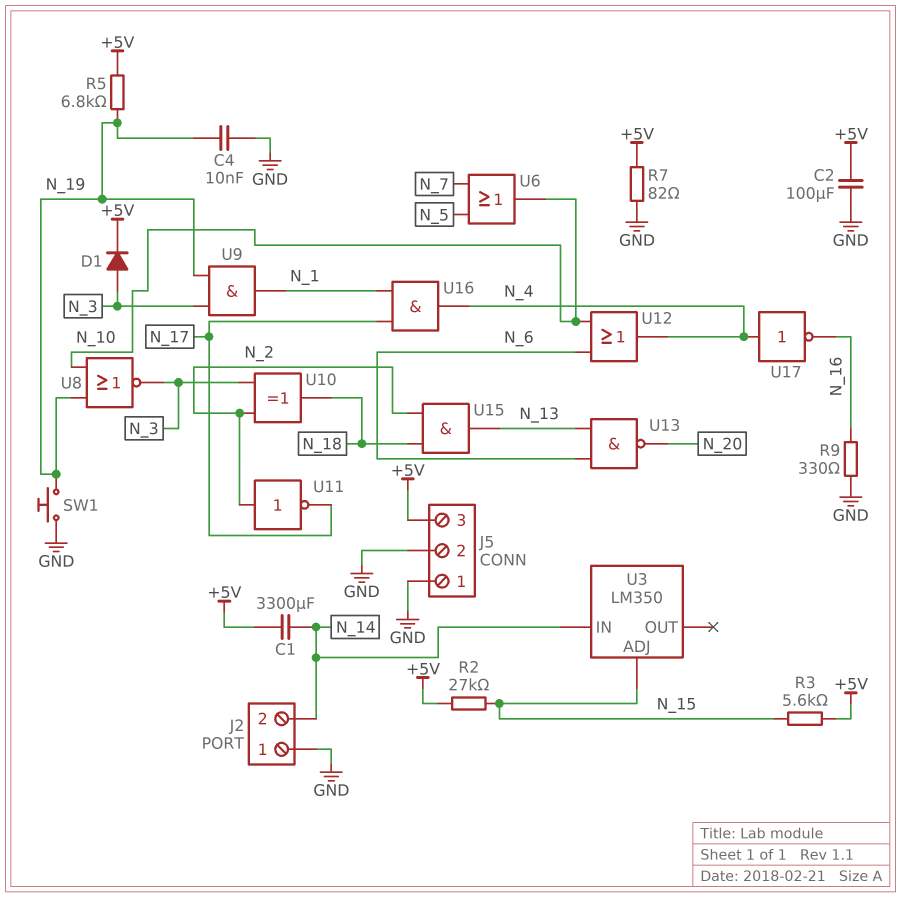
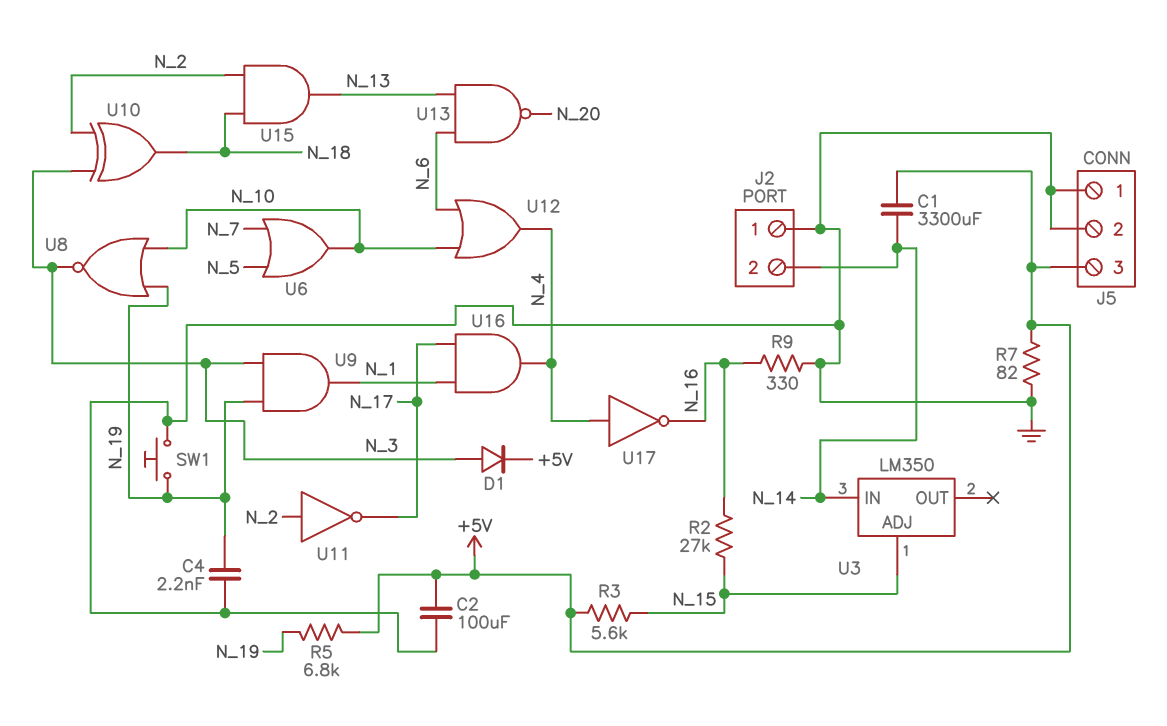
C4: 10nF (GND, N_19) -> 2.2nF (GND, N_19)
R2: 27k (+5V, N_15) -> 27k (N_15, N_16)

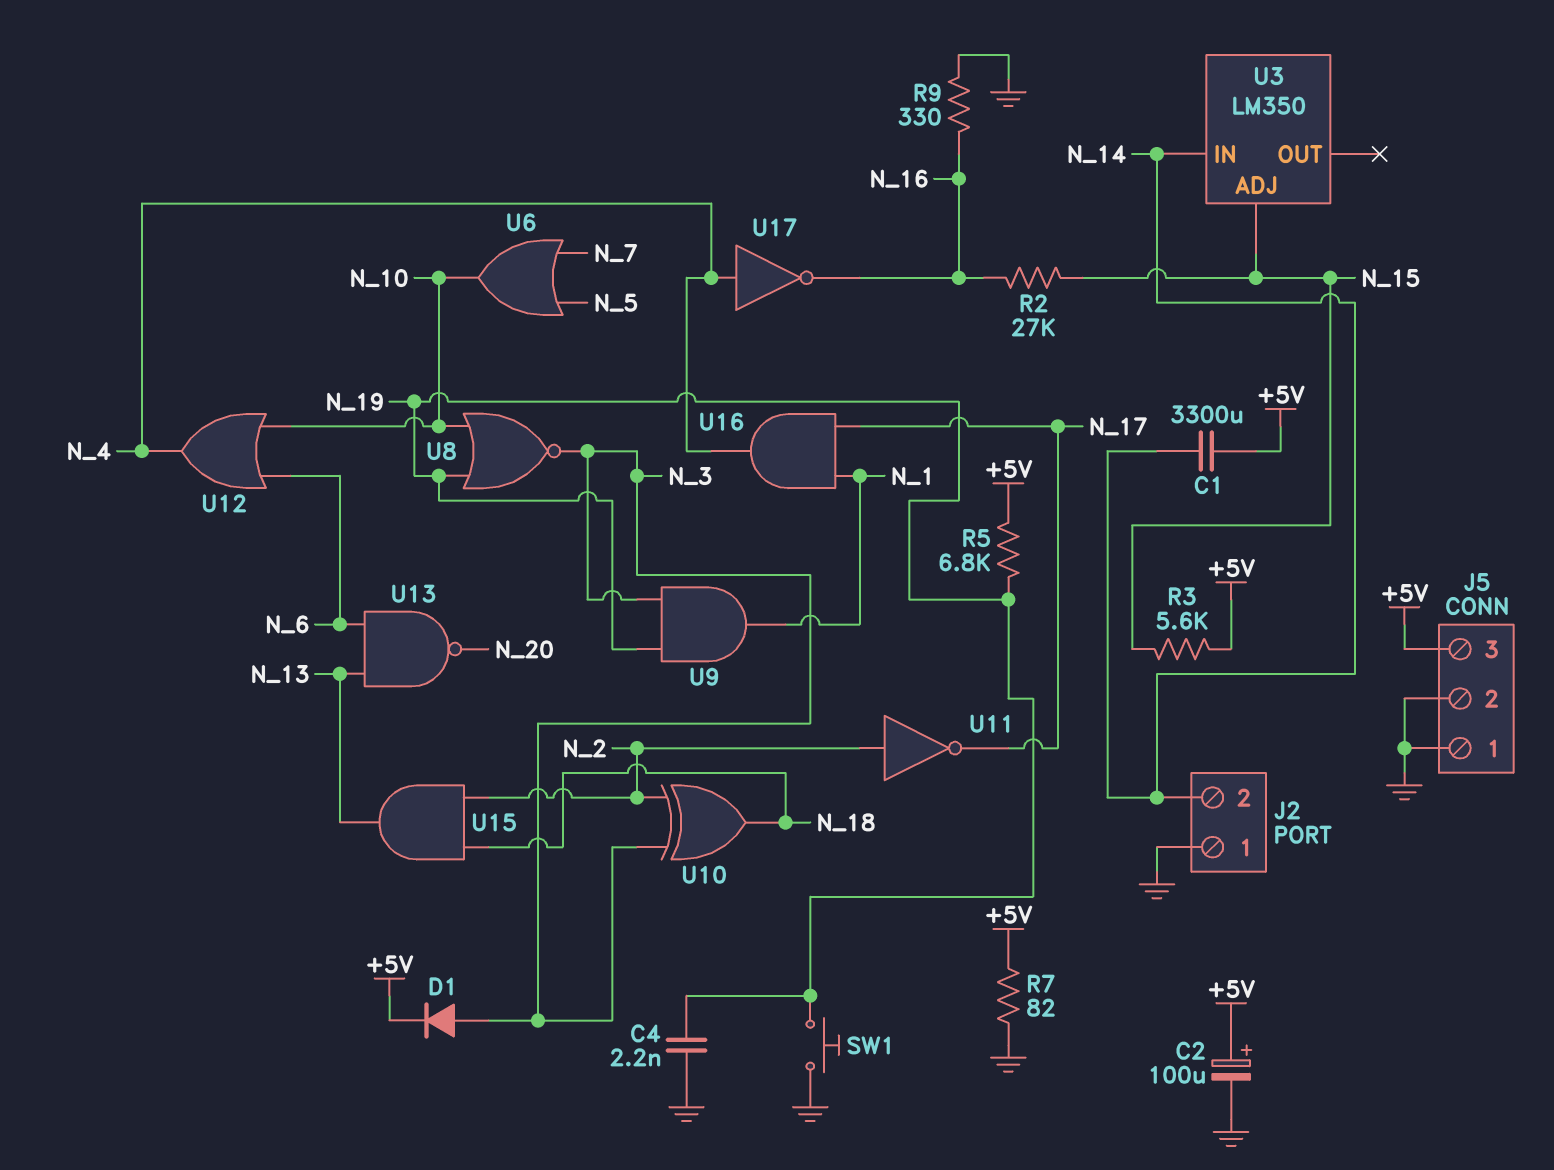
C2: 100uF (+5V, GND) -> 100uF (plus +5V, minus GND)

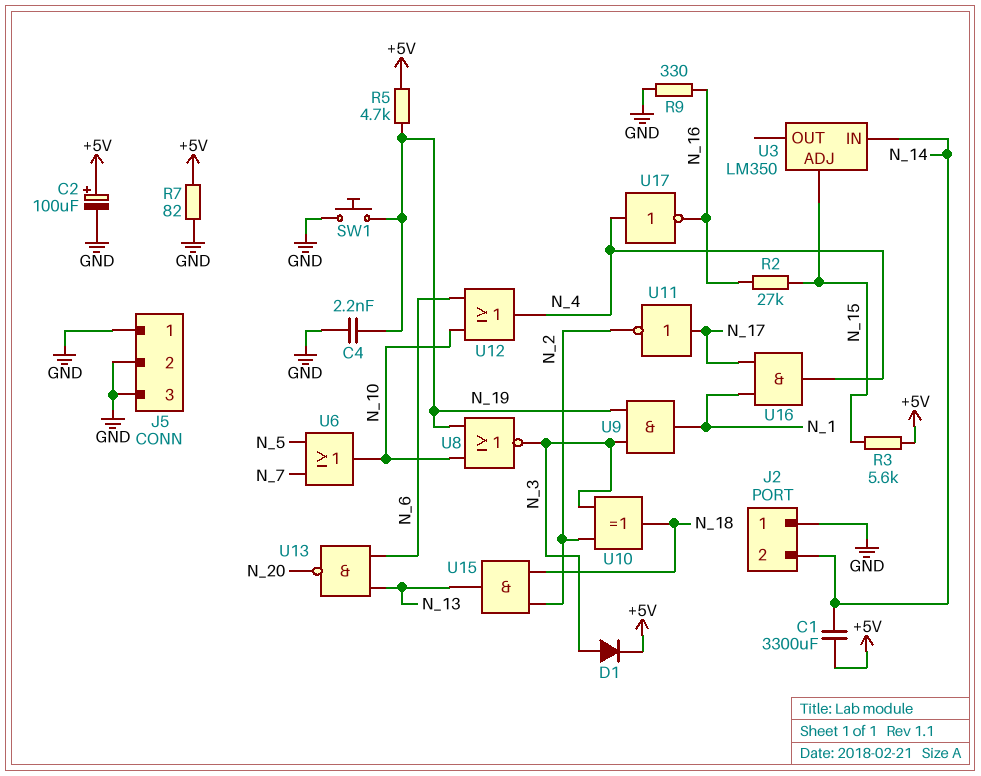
J5 pin 3: +5V -> GND
R5: 6.8k (+5V, N_19) -> 4.7k (+5V, N_19)
U11: NOT (in N_2, out N_17) -> NOT (in N_17, out N_2)

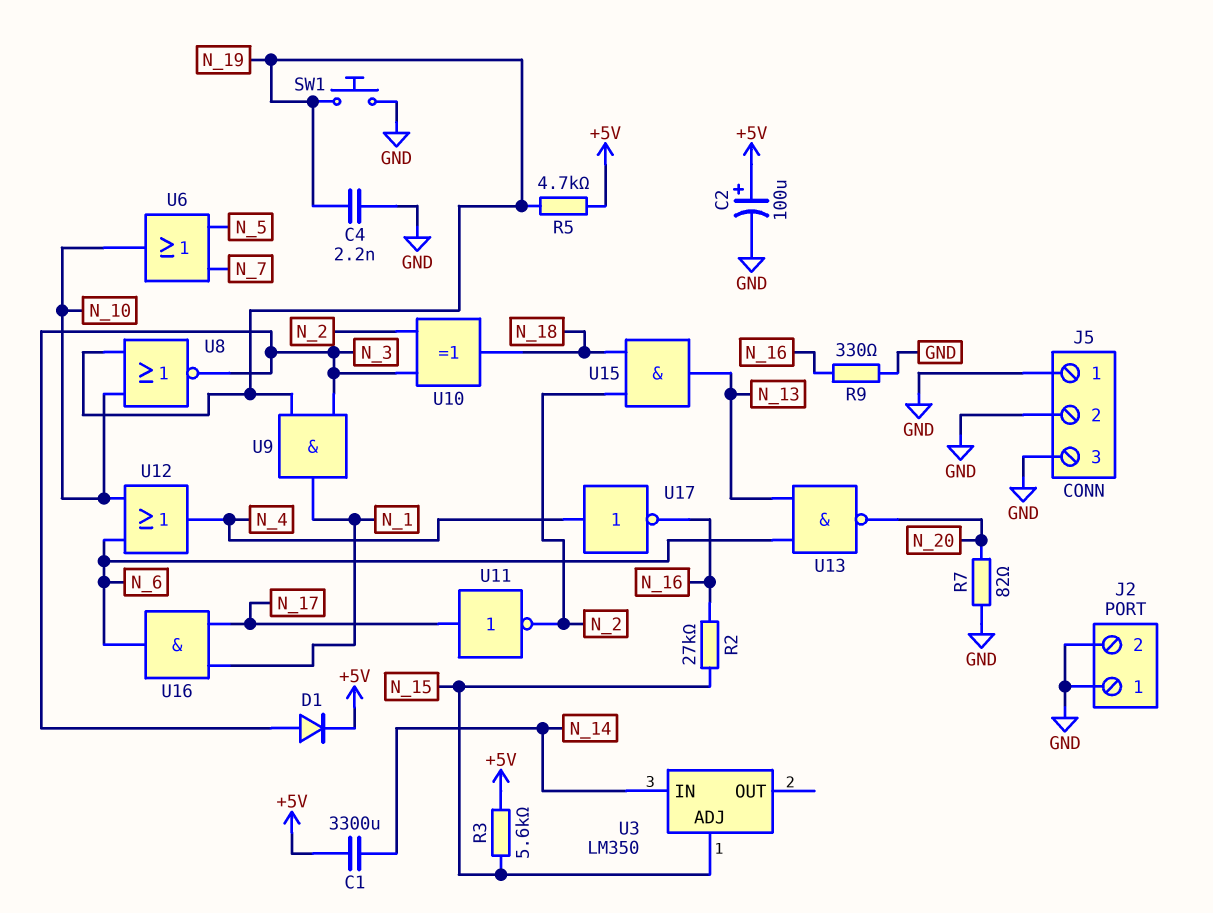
J2 pin 2: N_14 -> GND
R7: 82 (+5V, GND) -> 82 (GND, N_20)
U16: AND (in N_1, in N_17, out N_4) -> AND (in N_1, in N_17, out N_6)

